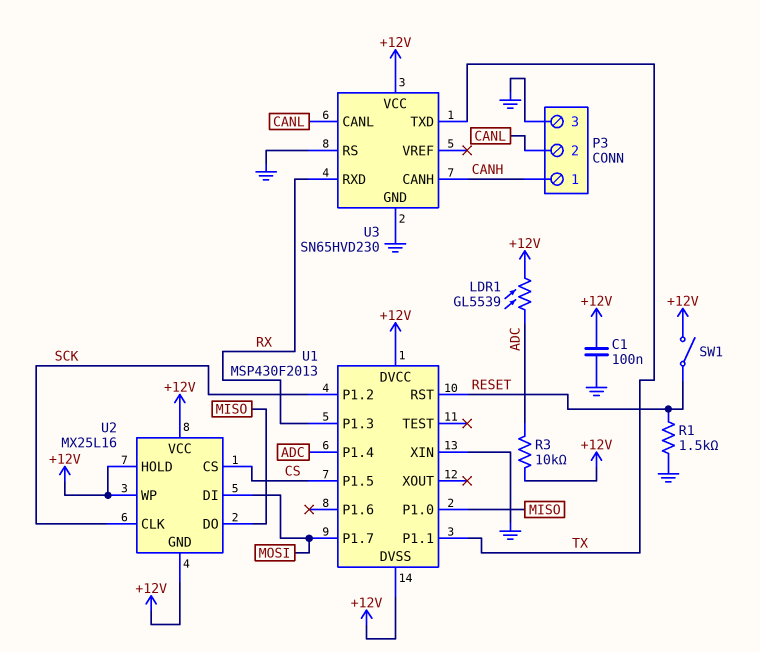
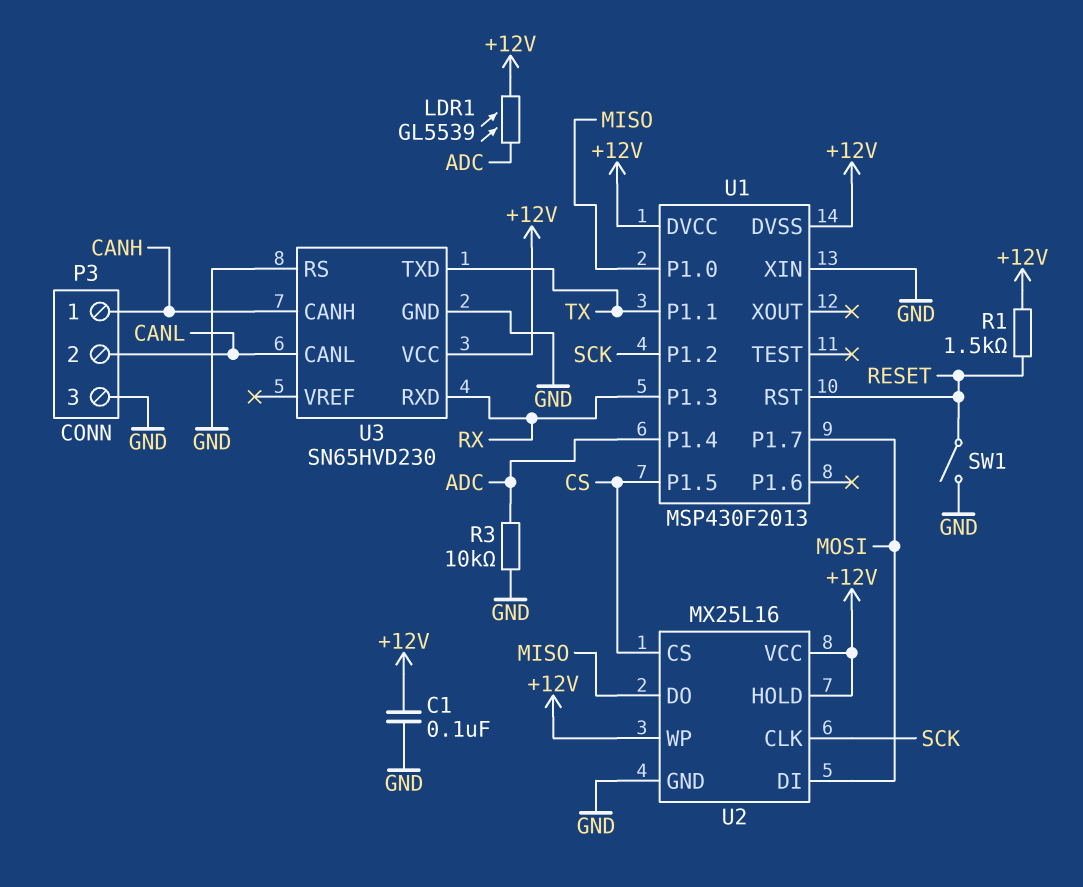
R1: 1.5k (GND, RESET) -> 1.5k (+12V, RESET)
R3: 10k (+12V, ADC) -> 10k (ADC, GND)
SW1: switch (+12V, RESET) -> switch (GND, RESET)
U2 pin GND: +12V -> GND

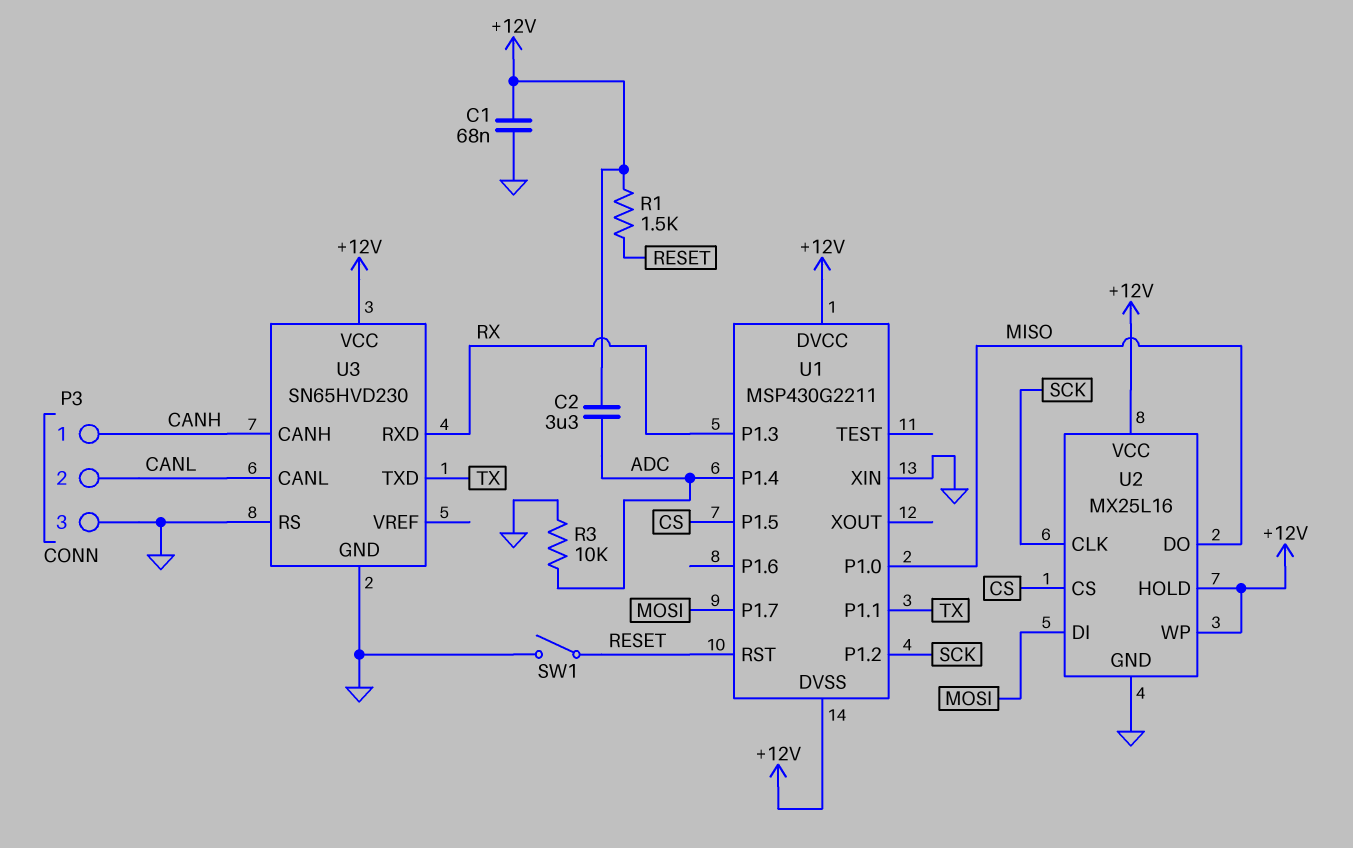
C1: 100nF (+12V, GND) -> 68nF (+12V, GND)
C2: none -> 3.3uF (+12V, ADC)
LDR1: GL5539 (+12V, ADC) -> none
U1: MSP430F2013 -> MSP430G2211

